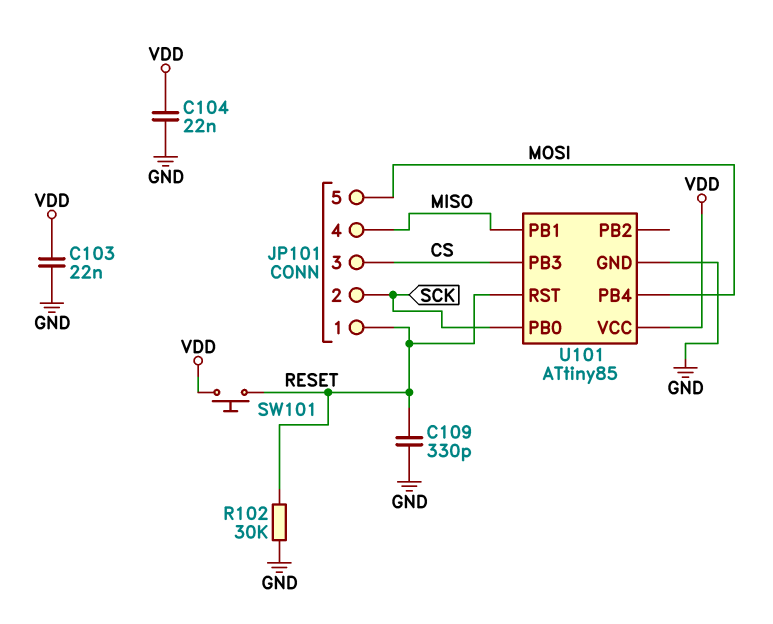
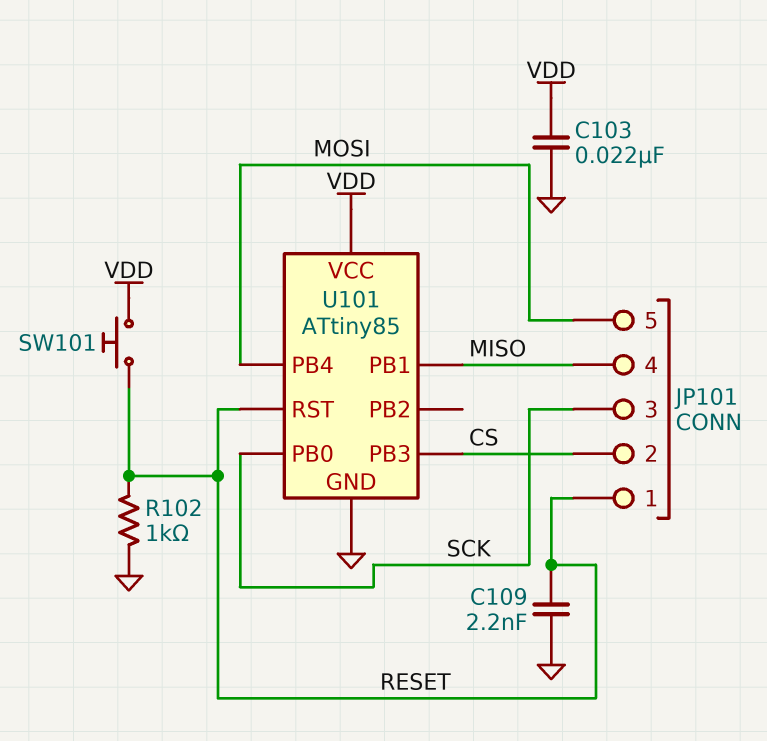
C104: 22nF (GND, VDD) -> none
C109: 330pF (GND, RESET) -> 2.2nF (GND, RESET)
JP101 pin 2: SCK -> CS
JP101 pin 3: CS -> SCK
R102: 30k (GND, RESET) -> 1k (GND, RESET)

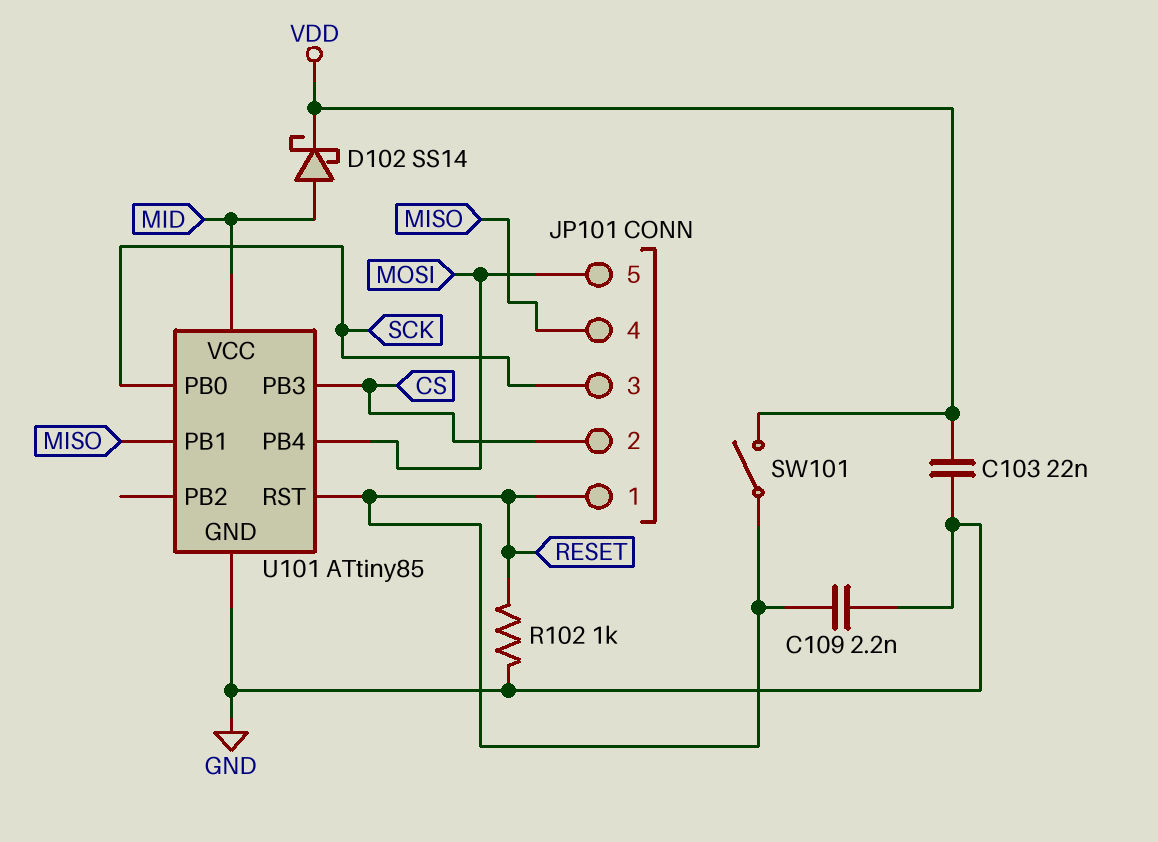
D102: none -> schottky SS14 (A MID, K VDD)
SW101: button (RESET, VDD) -> switch (RESET, VDD)
U101 pin VCC: VDD -> MID

